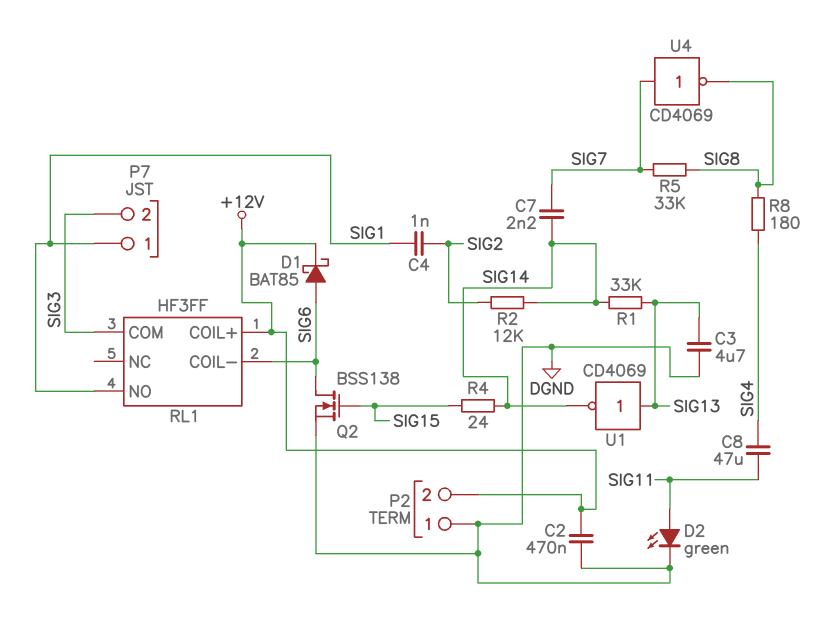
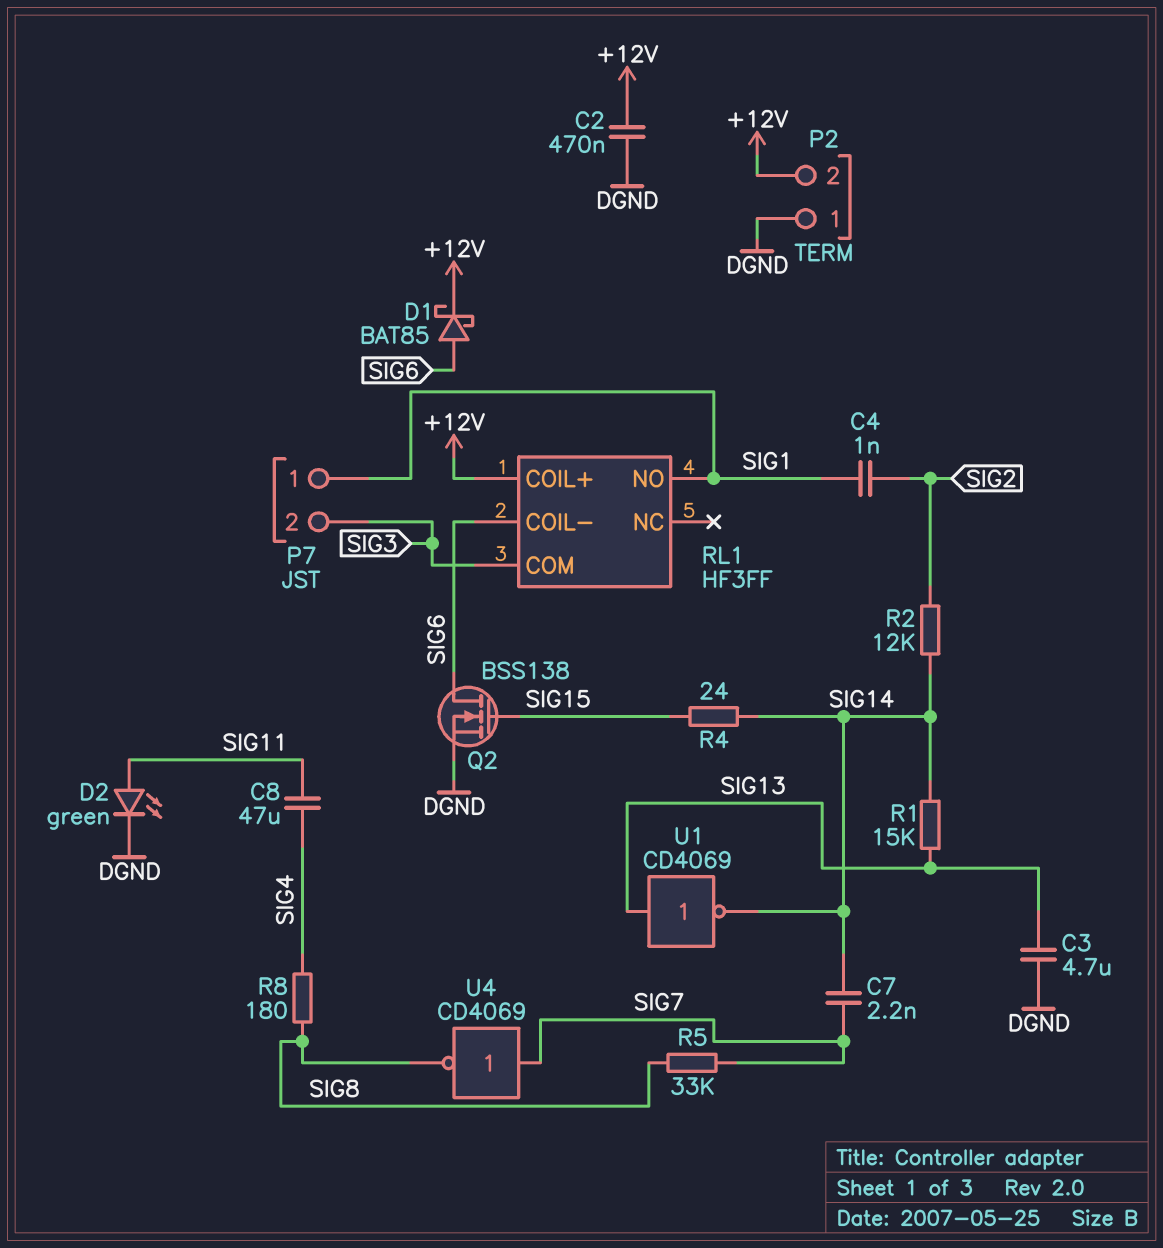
R1: 33k (SIG13, SIG14) -> 15k (SIG13, SIG14)

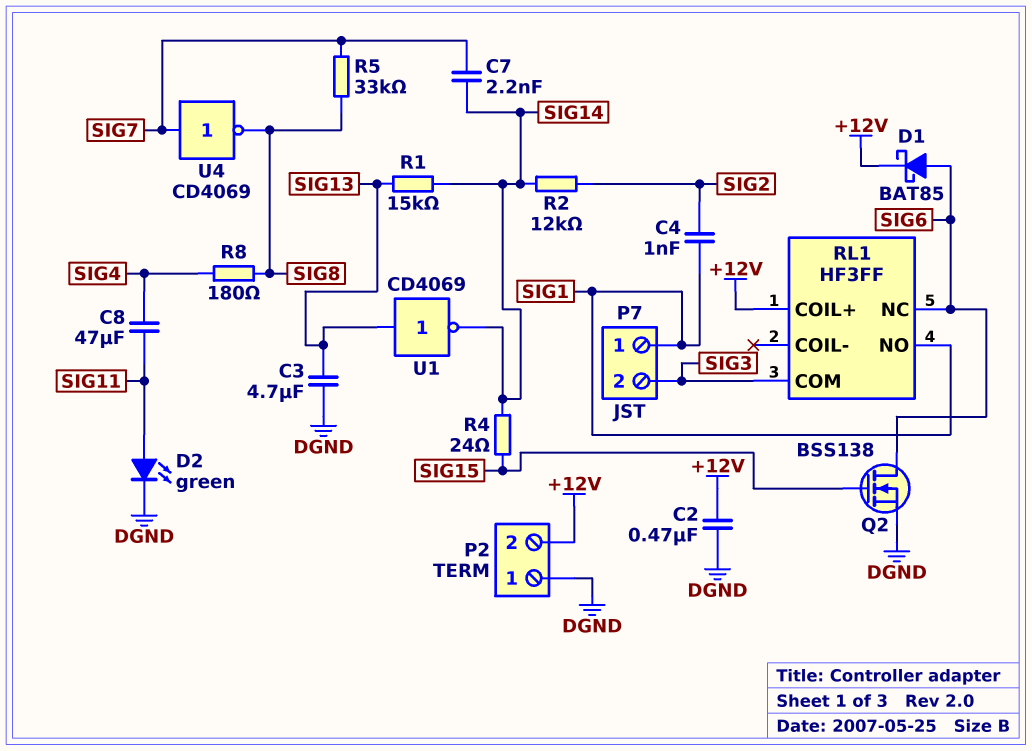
RL1 pin COIL-: SIG6 -> none
RL1 pin NC: none -> SIG6

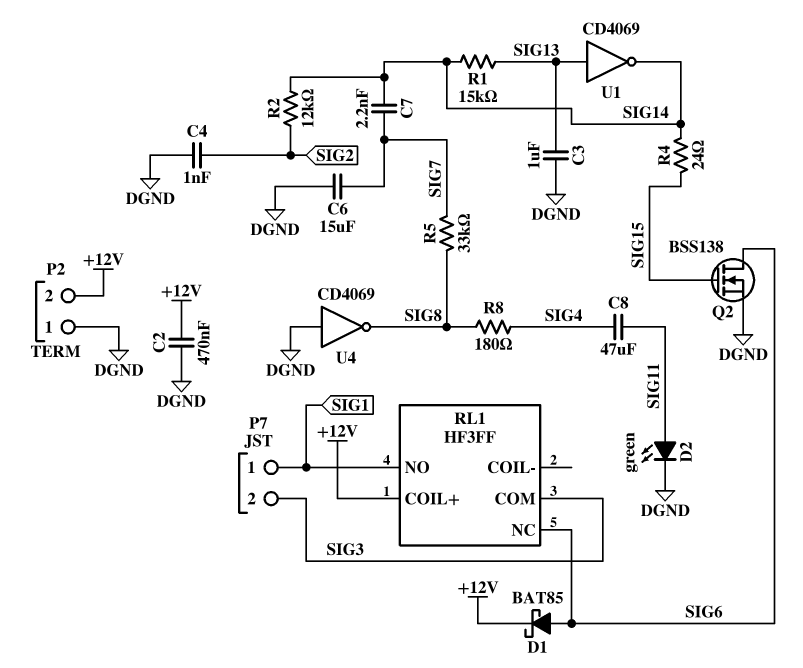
C3: 4.7uF (DGND, SIG13) -> 1uF (DGND, SIG13)
C4: 1nF (SIG1, SIG2) -> 1nF (DGND, SIG2)
C6: none -> 15uF (DGND, SIG7)
U4: NOT CD4069 (in SIG7, out SIG8) -> NOT CD4069 (in DGND, out SIG8)

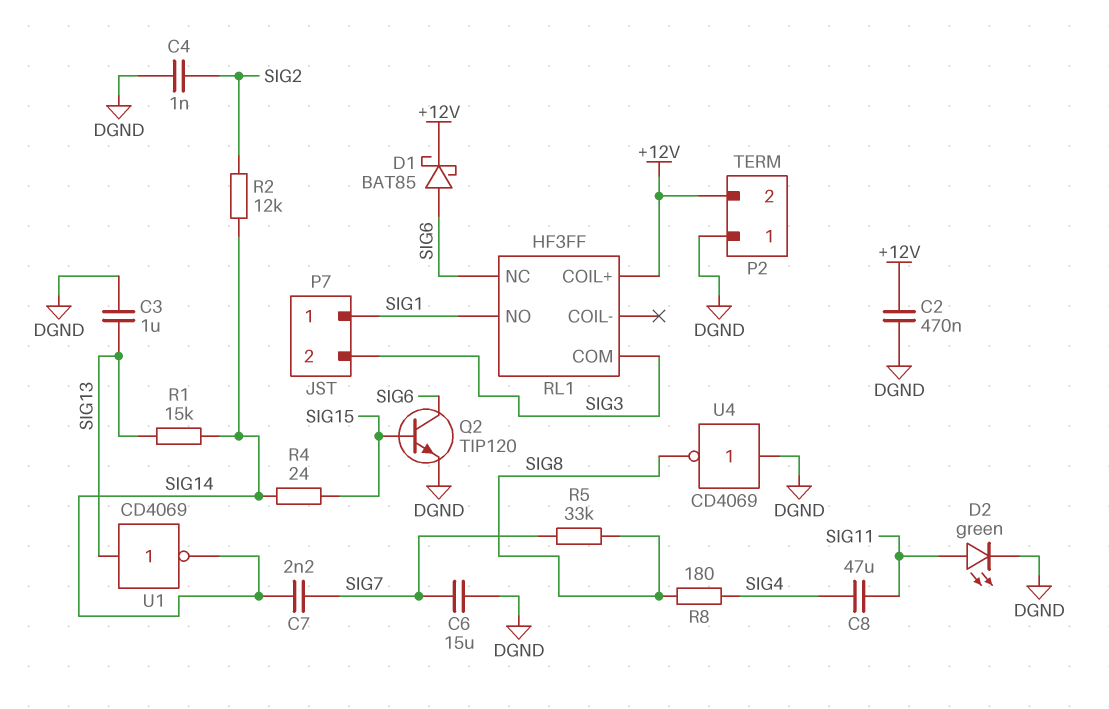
Q2: NMOS BSS138 (G SIG15, D SIG6, S DGND) -> NPN TIP120 (B SIG15, C SIG6, E DGND)

